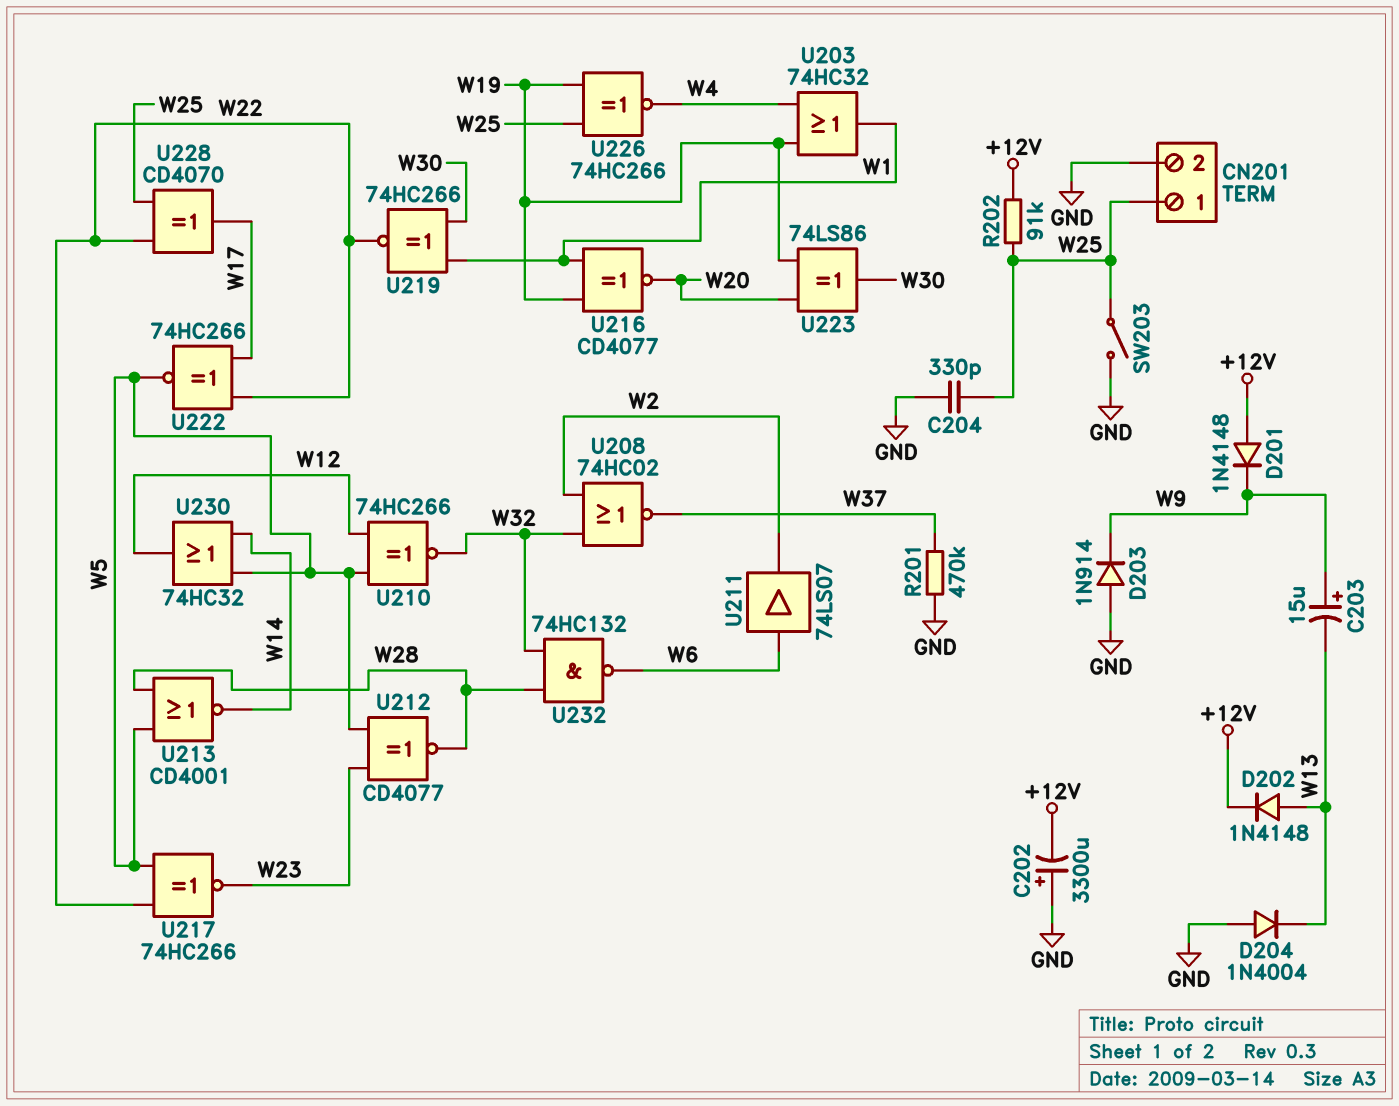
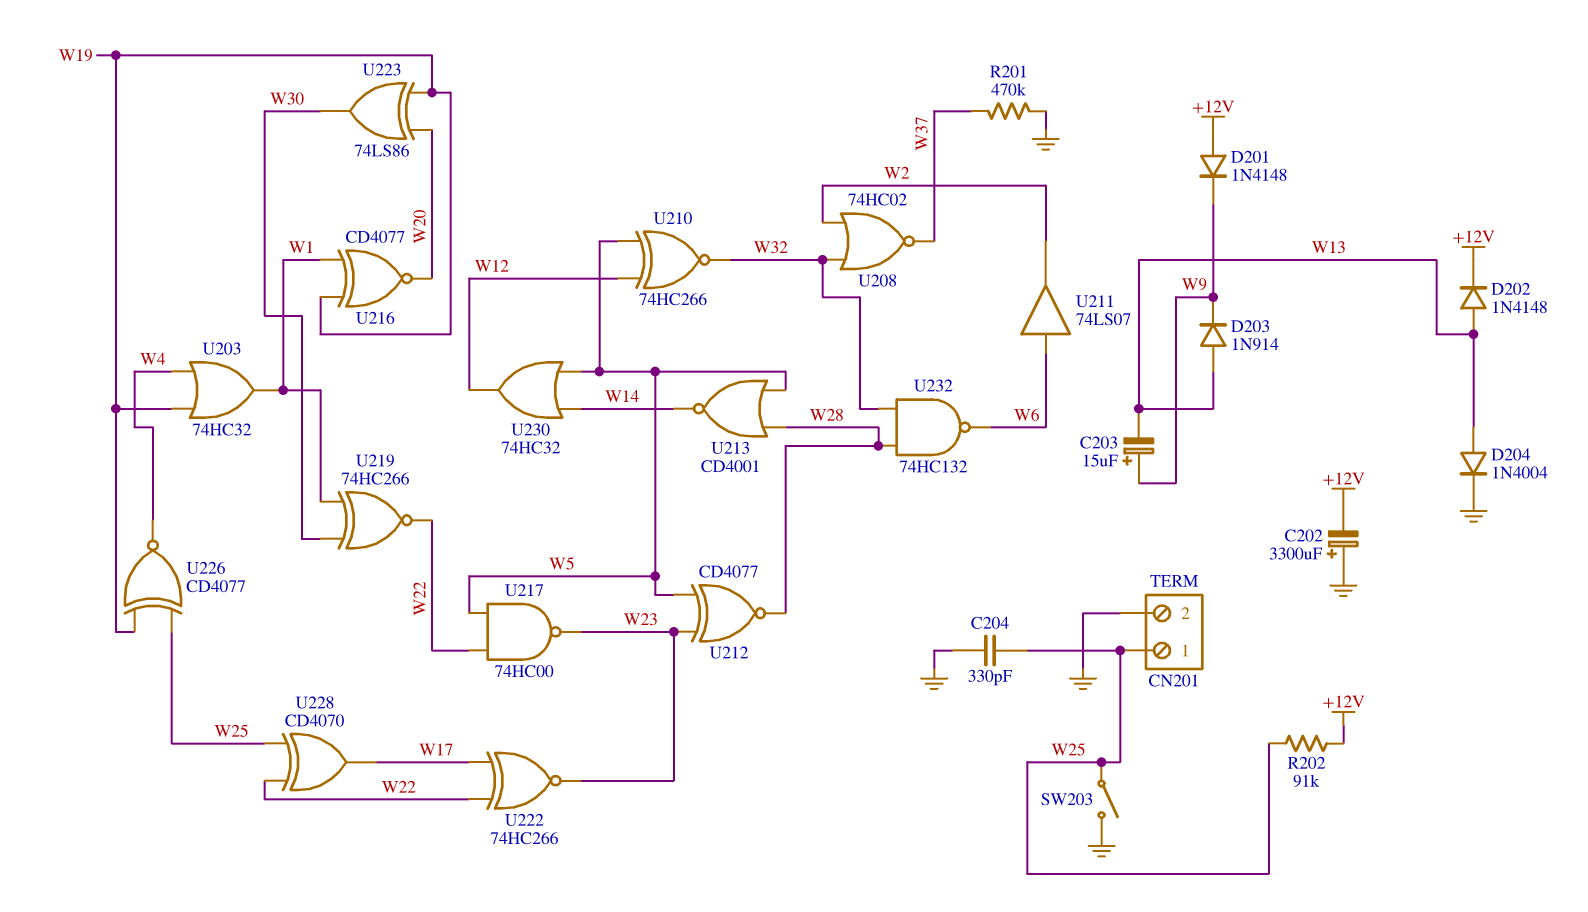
D203: diode 1N914 (A GND, K W9) -> diode 1N914 (A W13, K W9)
D204: diode 1N4004 (A GND, K W13) -> diode 1N4004 (A W13, K GND)
U217: XNOR 74HC266 (in W5, in W22, out W23) -> NAND 74HC00 (in W5, in W22, out W23)
U222: XNOR 74HC266 (in W17, in W22, out W5) -> XNOR 74HC266 (in W17, in W22, out W23)
U226: XNOR 74HC266 (in W19, in W25, out W4) -> XNOR CD4077 (in W19, in W25, out W4)

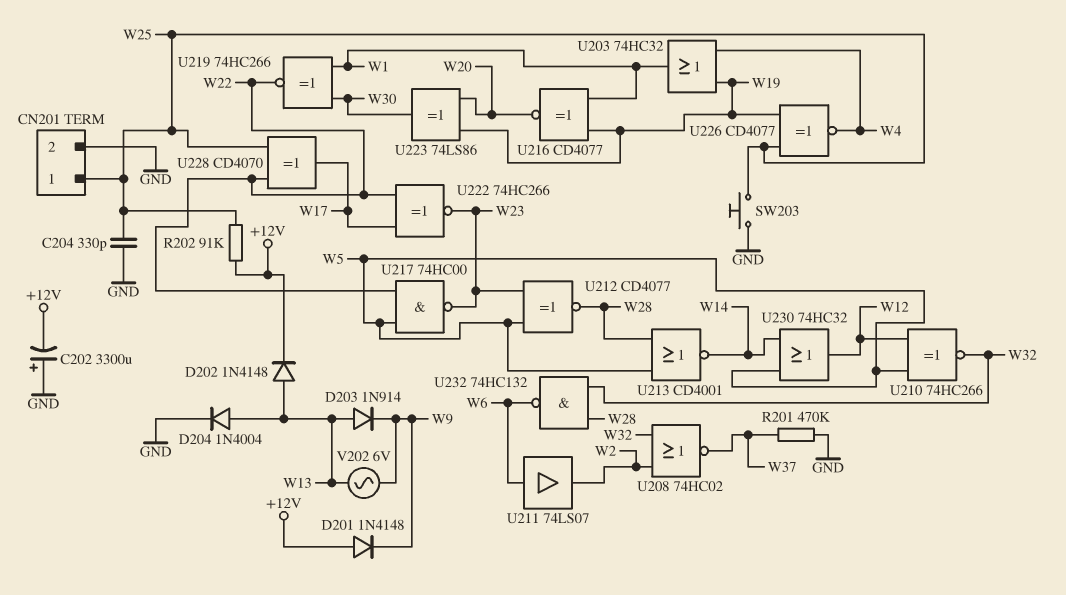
C203: 15uF (plus W9, minus W13) -> none
SW203: switch (GND, W25) -> button (GND, W25)
V202: none -> AC 6V (W9, W13)

